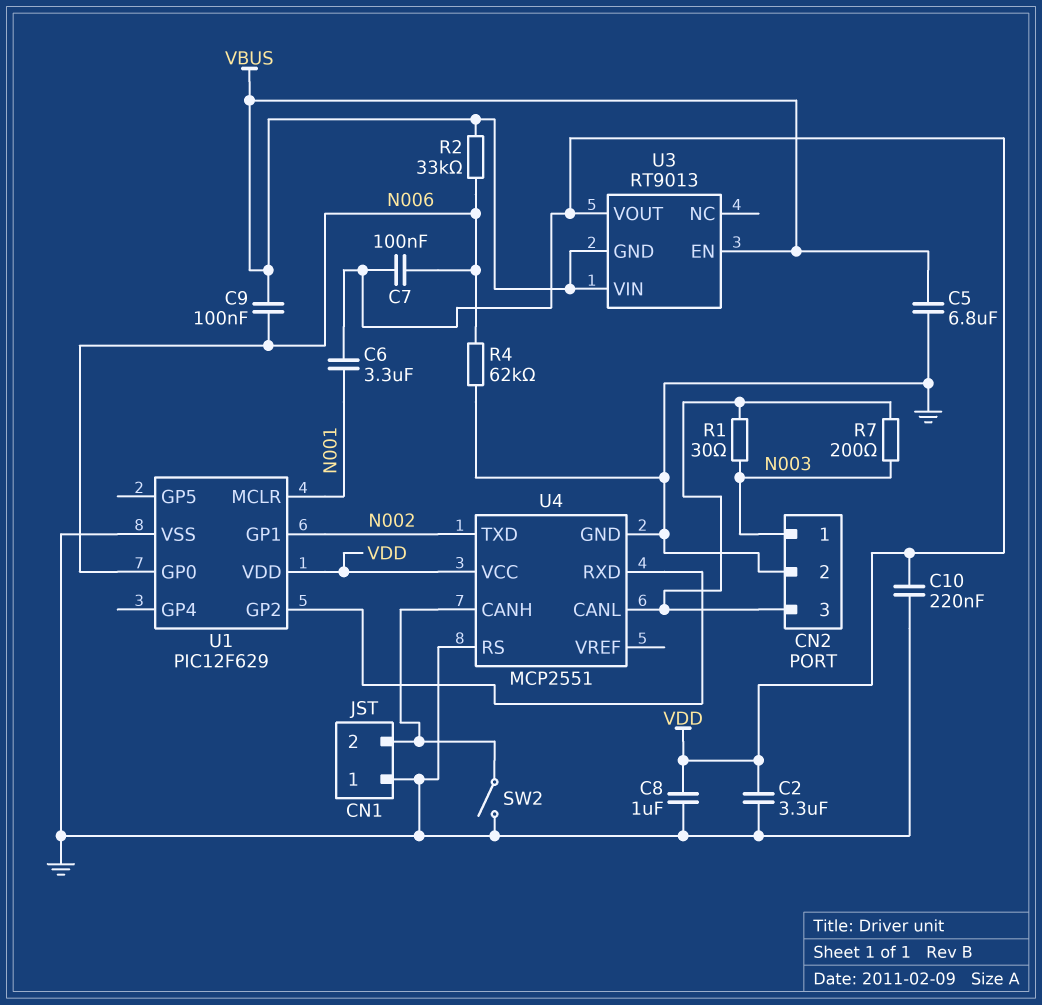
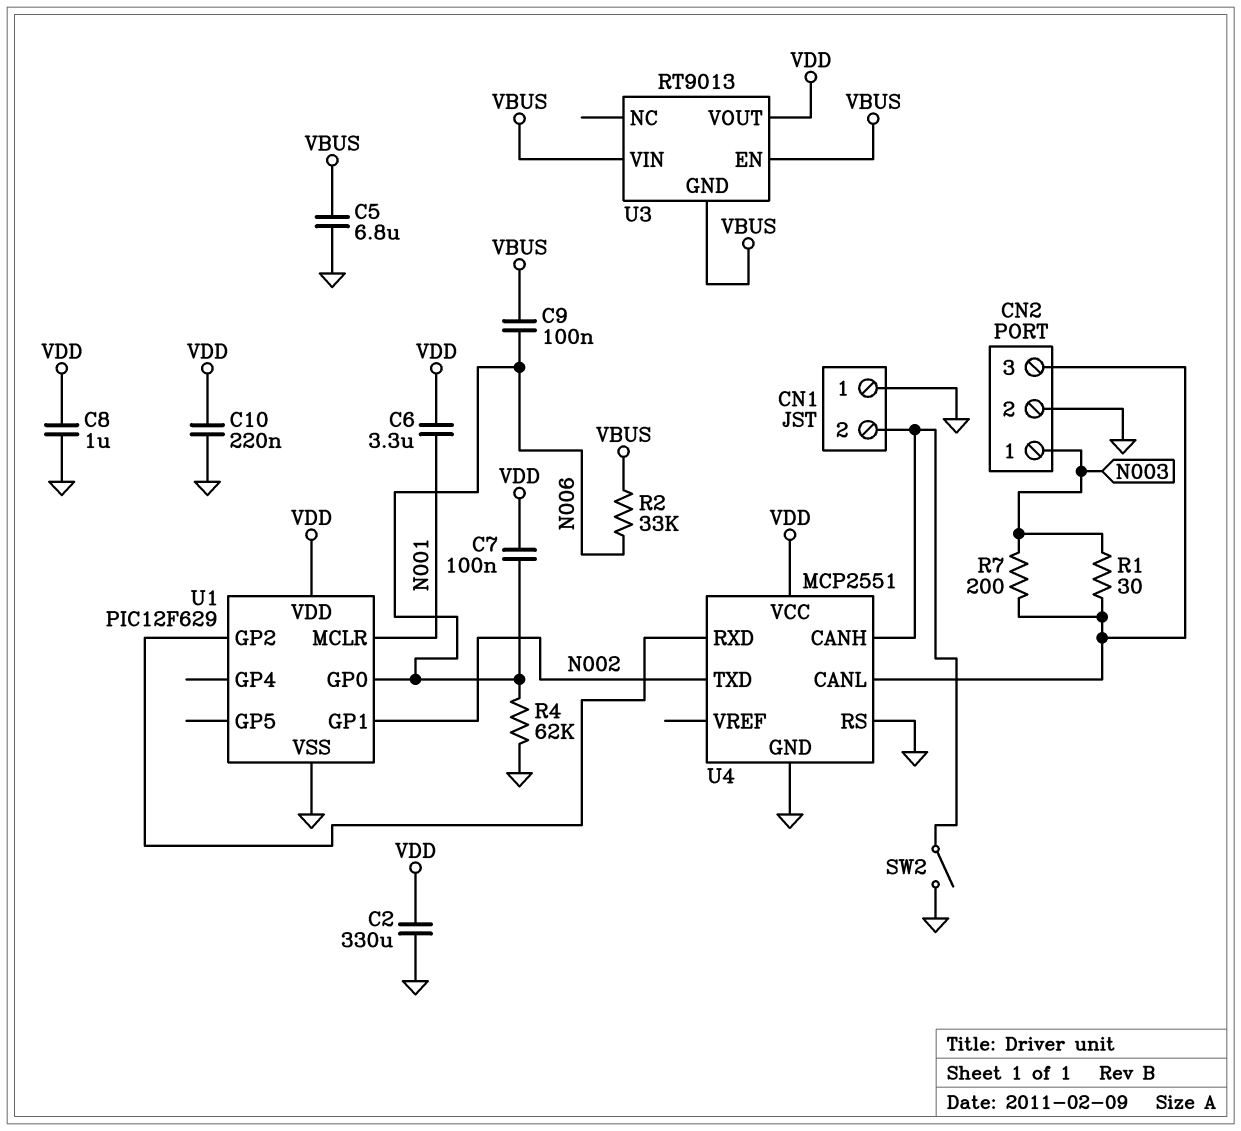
C2: 3.3uF (GND, VDD) -> 330uF (GND, VDD)

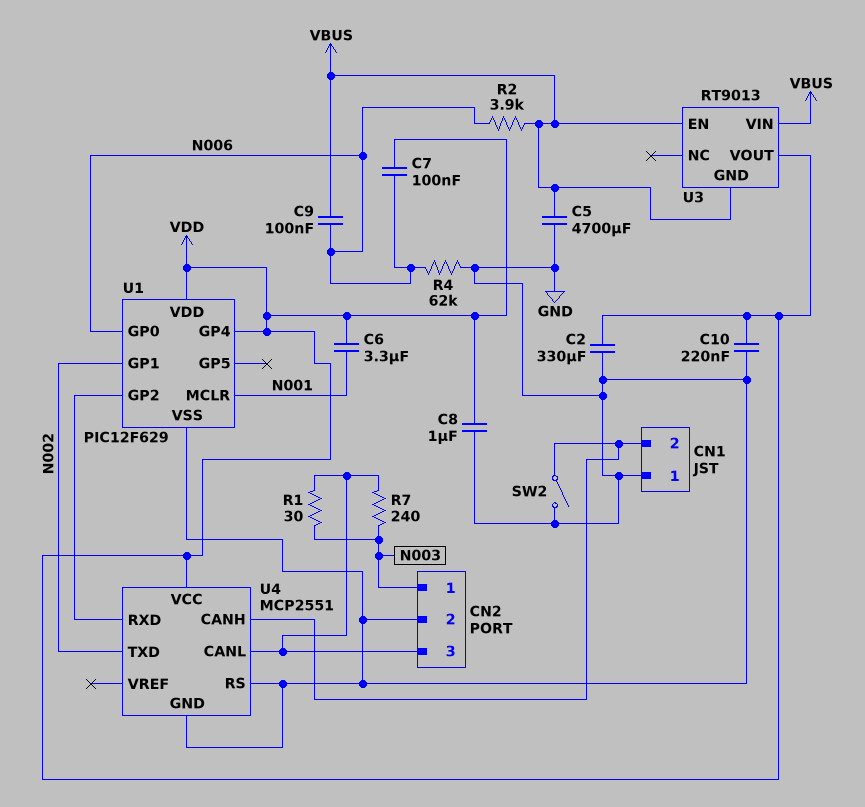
C5: 6.8uF (GND, VBUS) -> 4700uF (GND, VBUS)
R2: 33k (N006, VBUS) -> 3.9k (N006, VBUS)
R7: 200 (CN2/3, N003) -> 240 (CN2/3, N003)
U1 pin GP4: none -> VDD

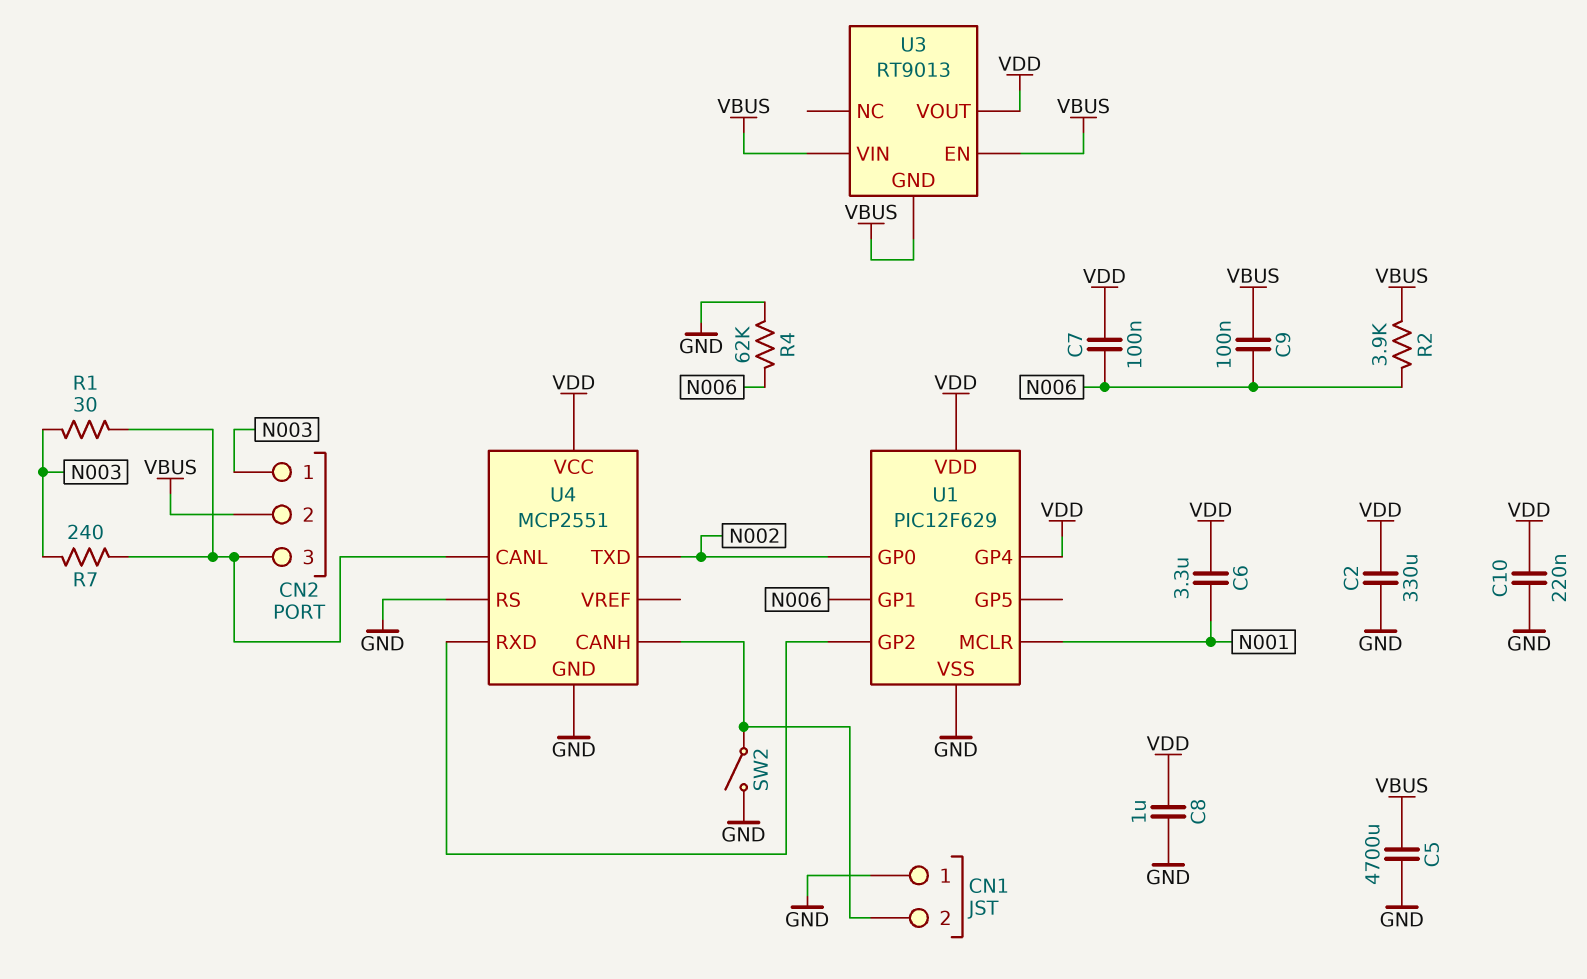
CN2 pin 2: GND -> VBUS
U1 pin GP0: N006 -> N002
U1 pin GP1: N002 -> N006

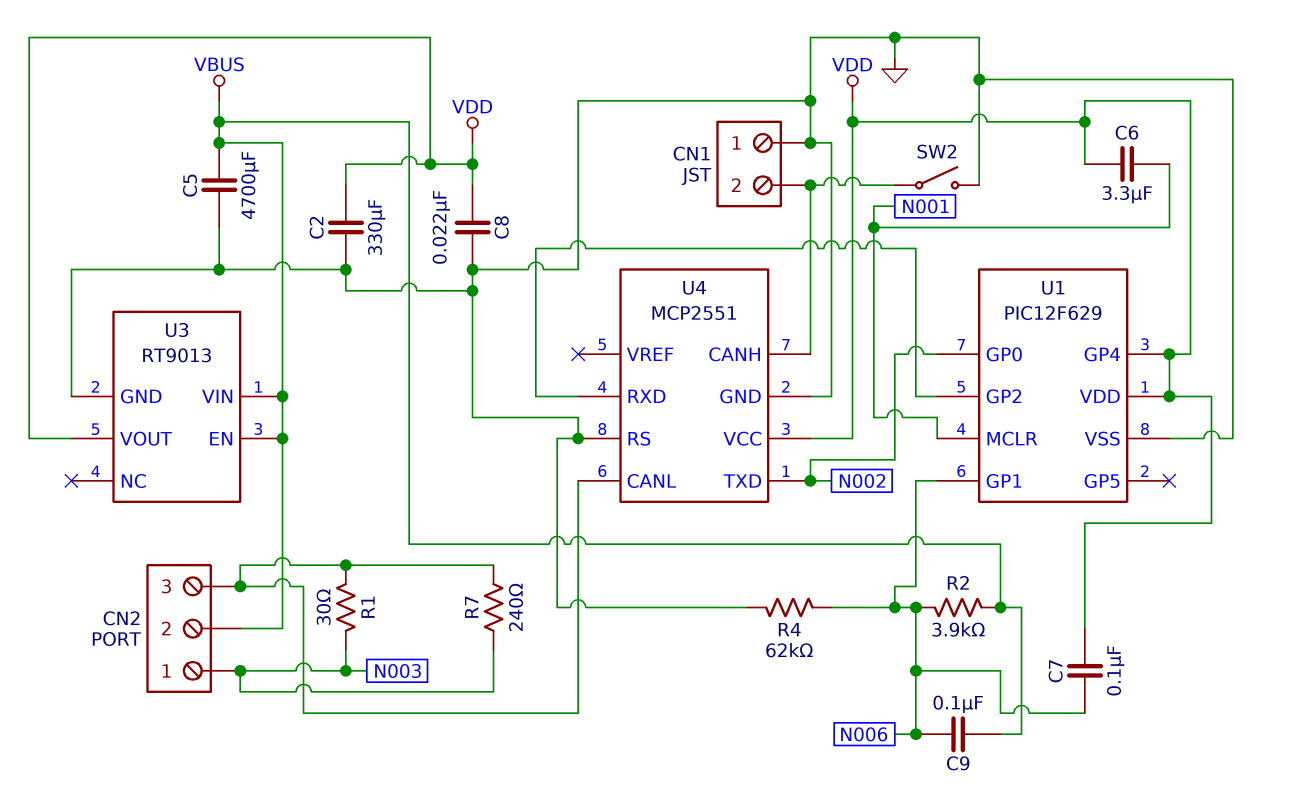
C8: 1uF (GND, VDD) -> 22nF (GND, VDD)
C10: 220nF (GND, VDD) -> none
U3 pin GND: VBUS -> GND

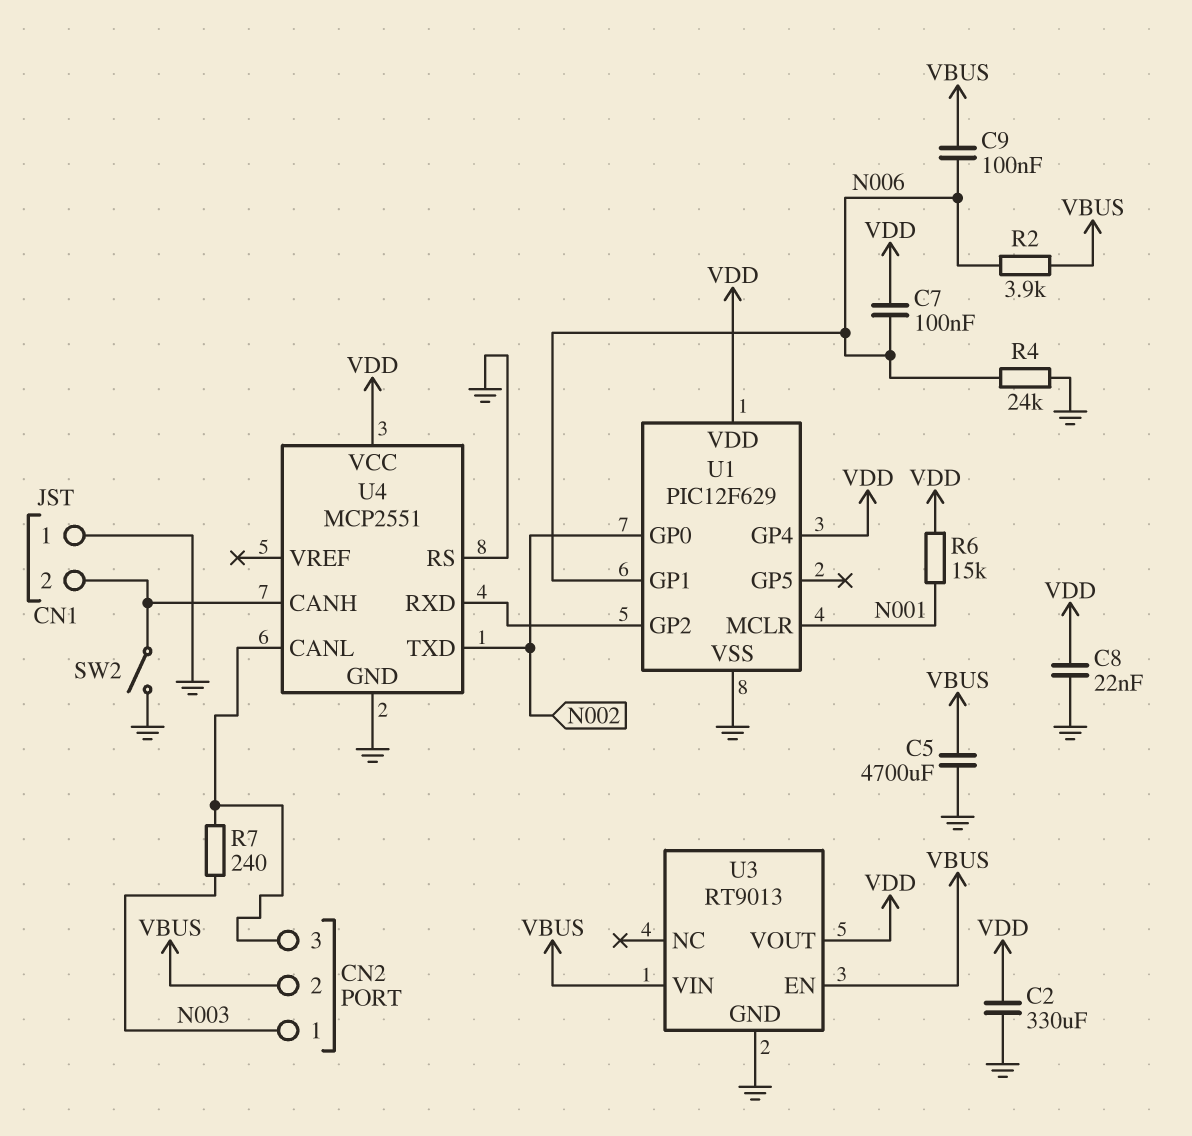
C6: 3.3uF (N001, VDD) -> none
R1: 30 (CN2/3, N003) -> none
R4: 62k (GND, N006) -> 24k (GND, N006)
R6: none -> 15k (N001, VDD)

